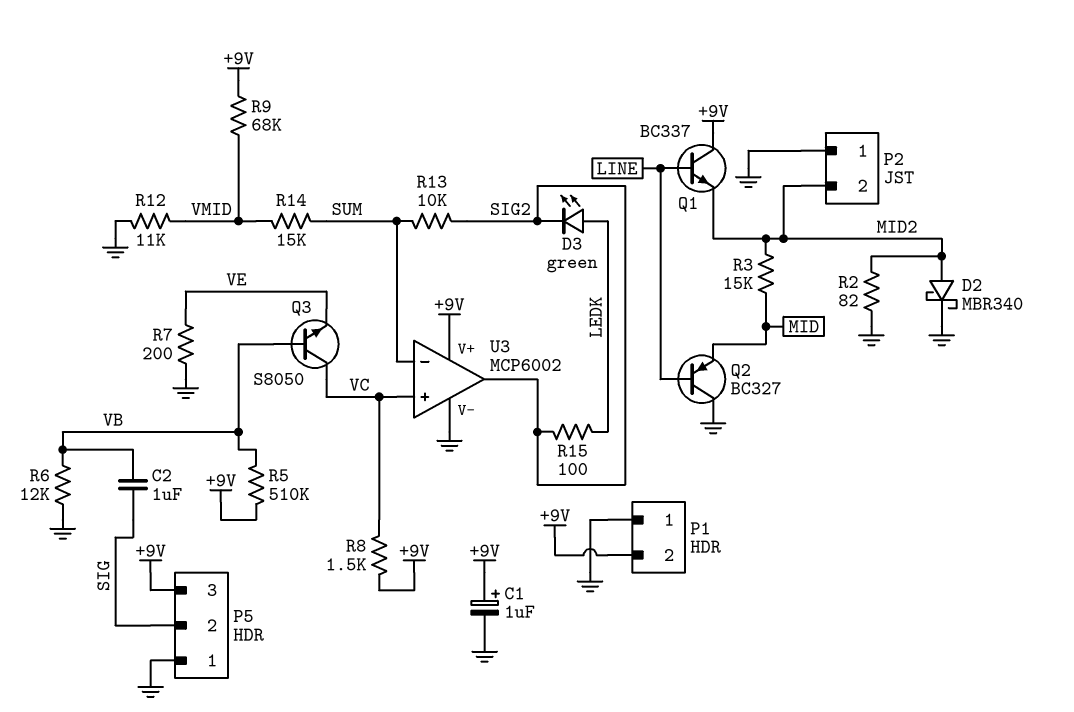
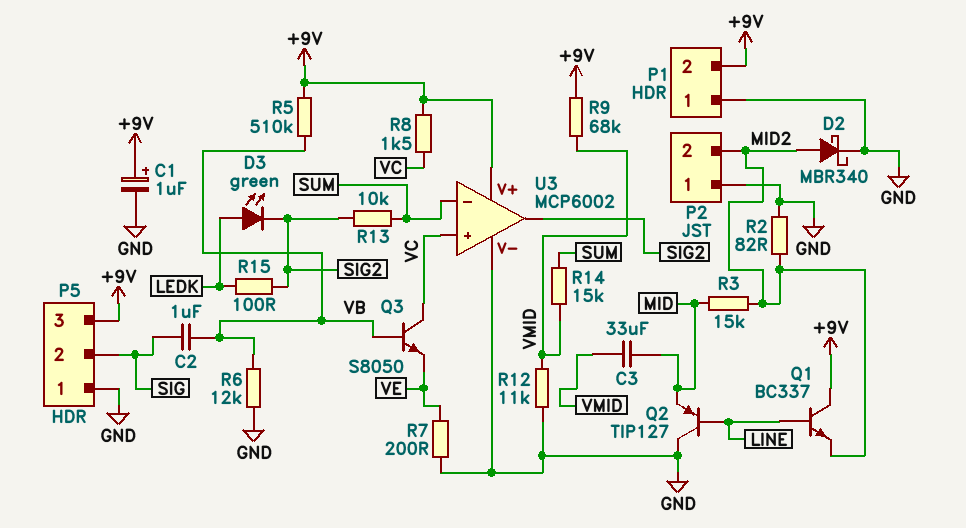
C3: none -> 33uF (MID, VMID)
Q2: PNP BC327 (B LINE, C GND, E MID) -> PNP TIP127 (B LINE, C GND, E MID)

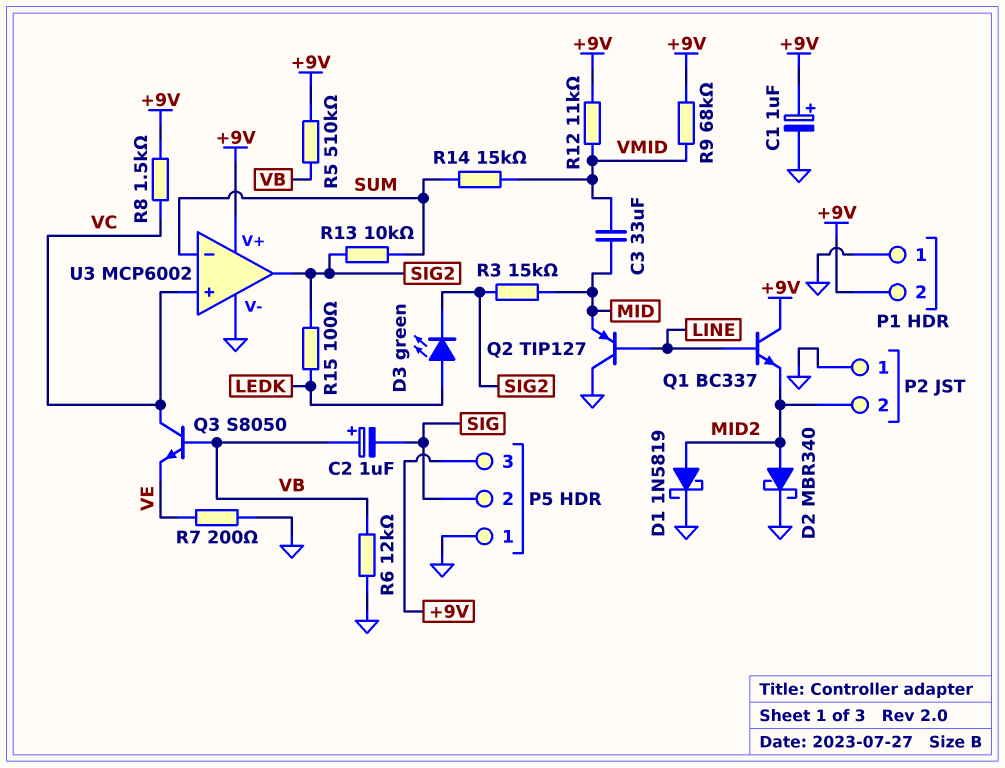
C2: 1uF (SIG, VB) -> 1uF (plus VB, minus SIG)
D1: none -> schottky 1N5819 (A MID2, K GND)
R2: 82 (GND, MID2) -> none
R3: 15k (MID, MID2) -> 15k (MID, SIG2)
R12: 11k (GND, VMID) -> 11k (+9V, VMID)

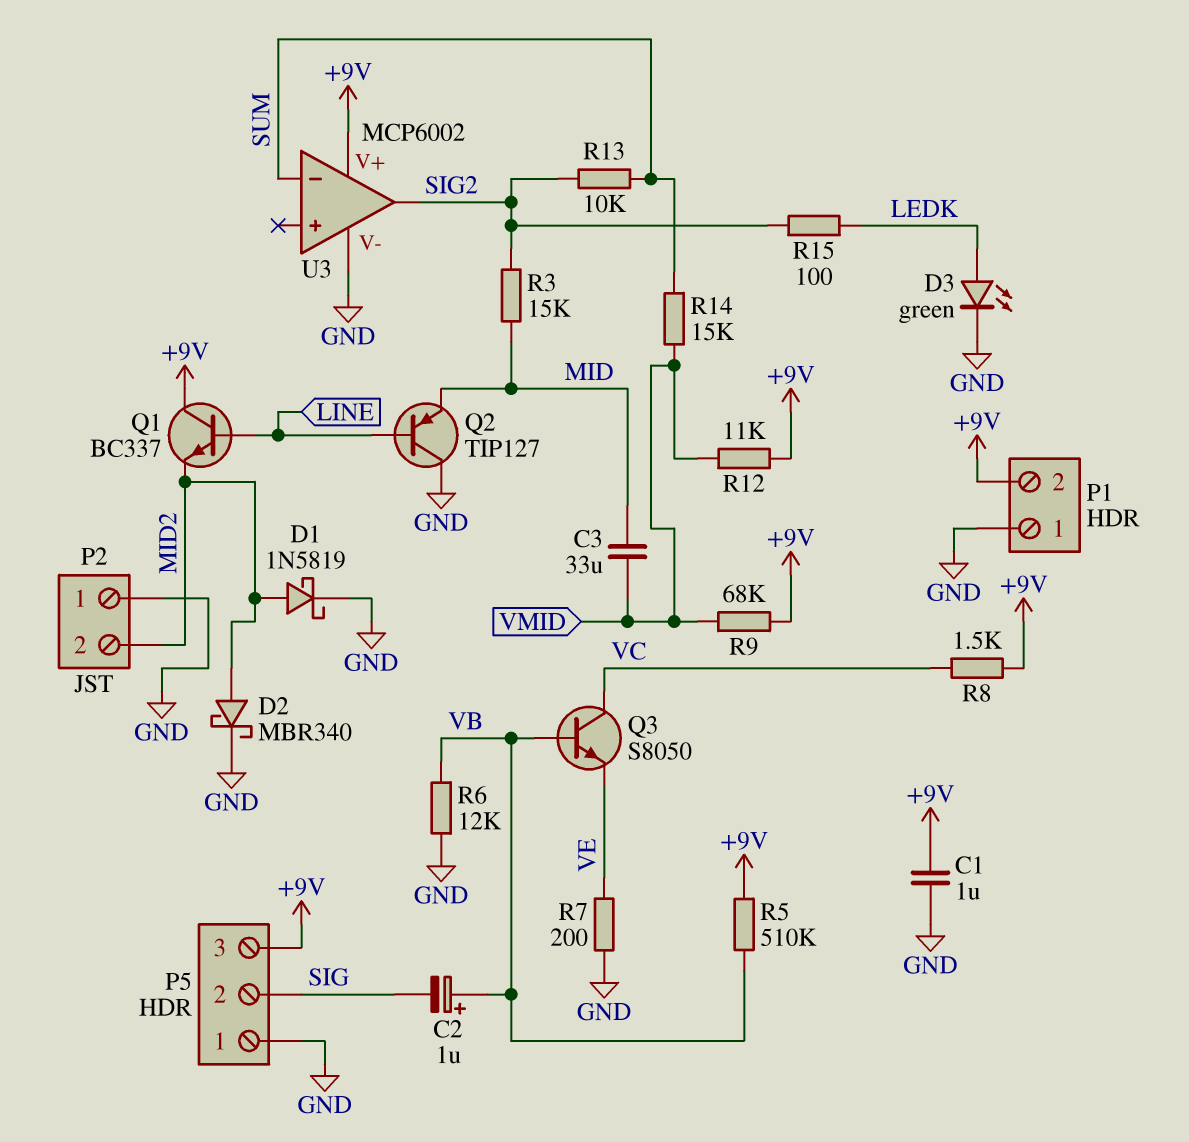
C1: 1uF (plus +9V, minus GND) -> 1uF (+9V, GND)
D3: LED green (A LEDK, K SIG2) -> LED green (A LEDK, K GND)
U3 pin in+: VC -> none

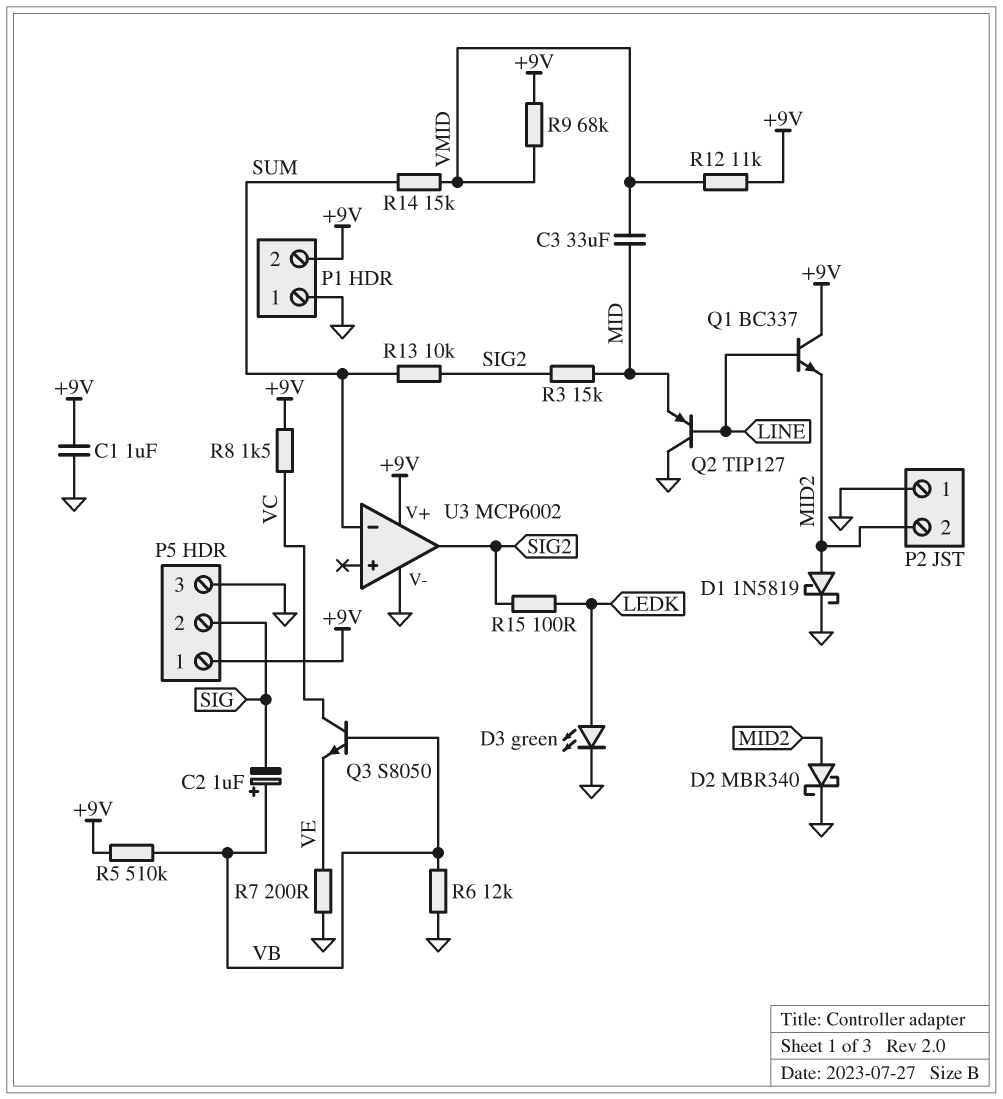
P5 pin 1: GND -> +9V
P5 pin 3: +9V -> GND

